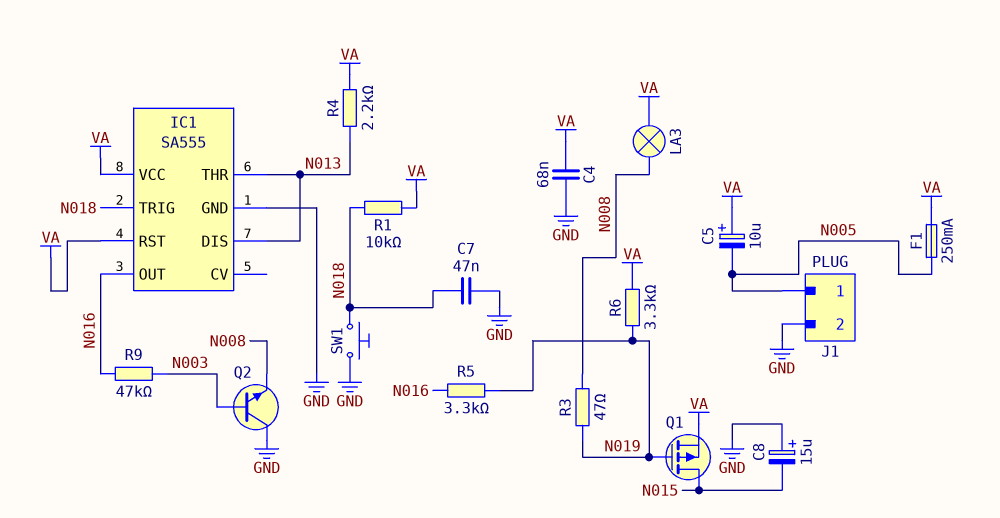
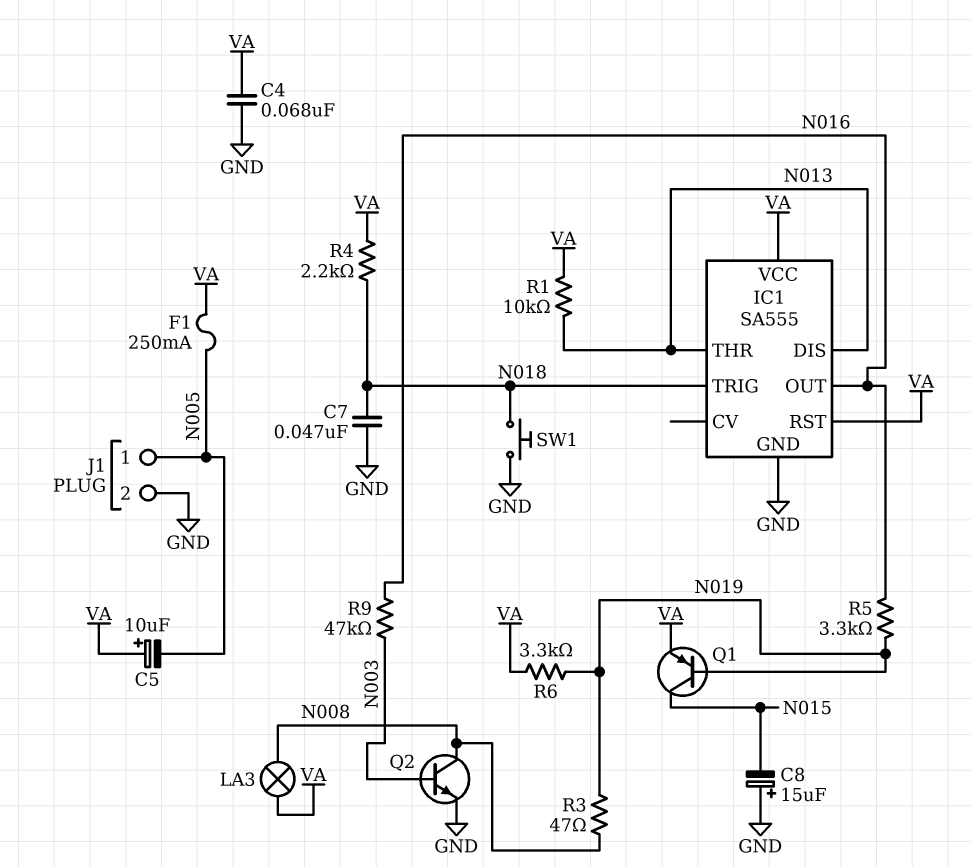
Q1: PMOS (G N019, D N015, S VA) -> PNP (B N019, C N015, E VA)
Q2: NPN (B N003, C GND, E N008) -> NPN (B N003, C N008, E GND)
R1: 10k (N018, VA) -> 10k (N013, VA)
R4: 2.2k (N013, VA) -> 2.2k (N018, VA)

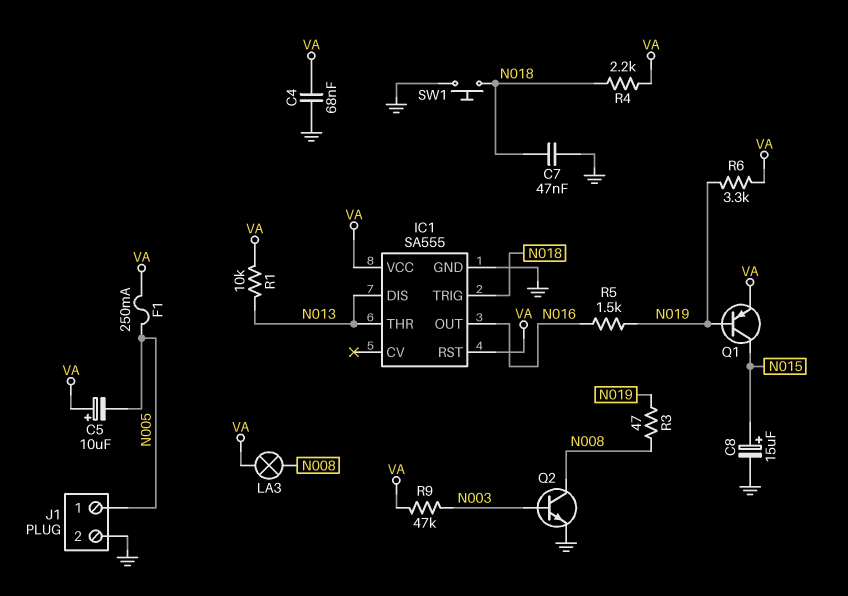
C8: 15uF (plus GND, minus N015) -> 15uF (plus N015, minus GND)
R5: 3.3k (N016, N019) -> 1.5k (N016, N019)
R9: 47k (N003, N016) -> 47k (N003, VA)

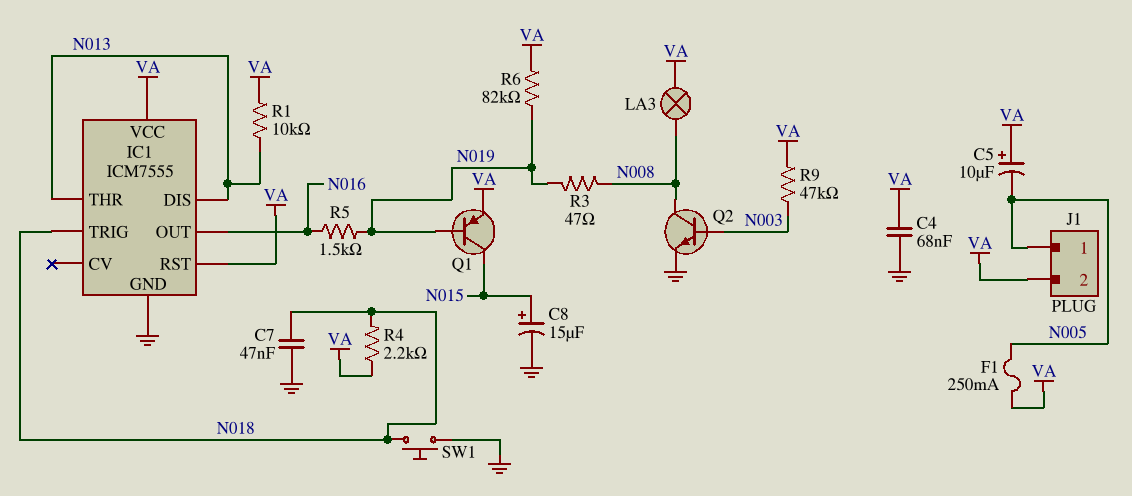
IC1: SA555 -> ICM7555
J1 pin 2: GND -> VA
R6: 3.3k (N019, VA) -> 82k (N019, VA)

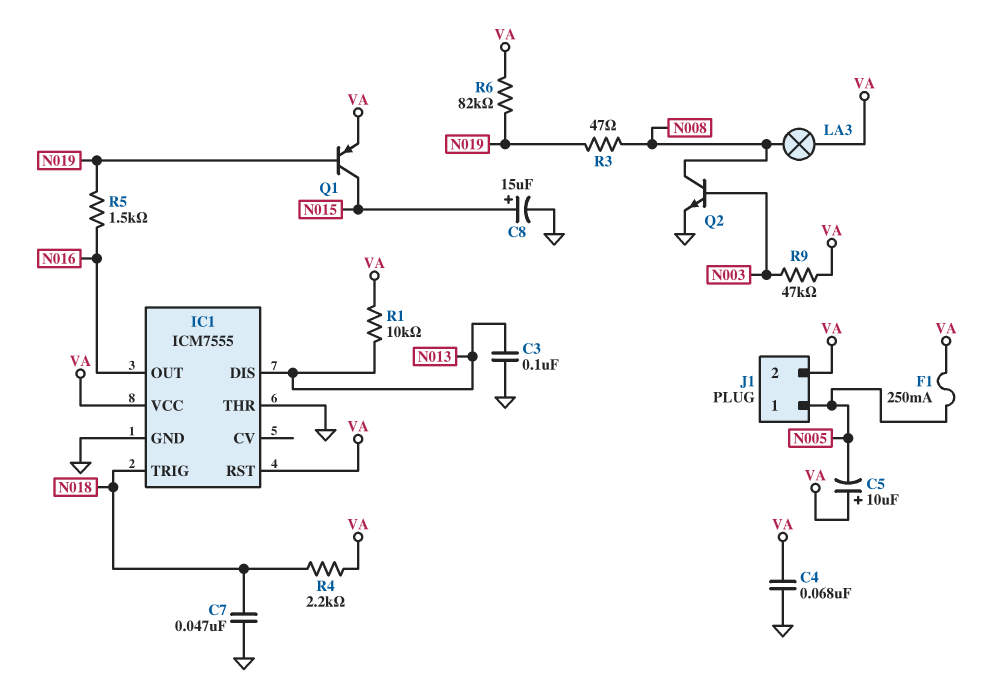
C3: none -> 100nF (GND, N013)
IC1 pin THR: N013 -> GND
SW1: button (GND, N018) -> none

